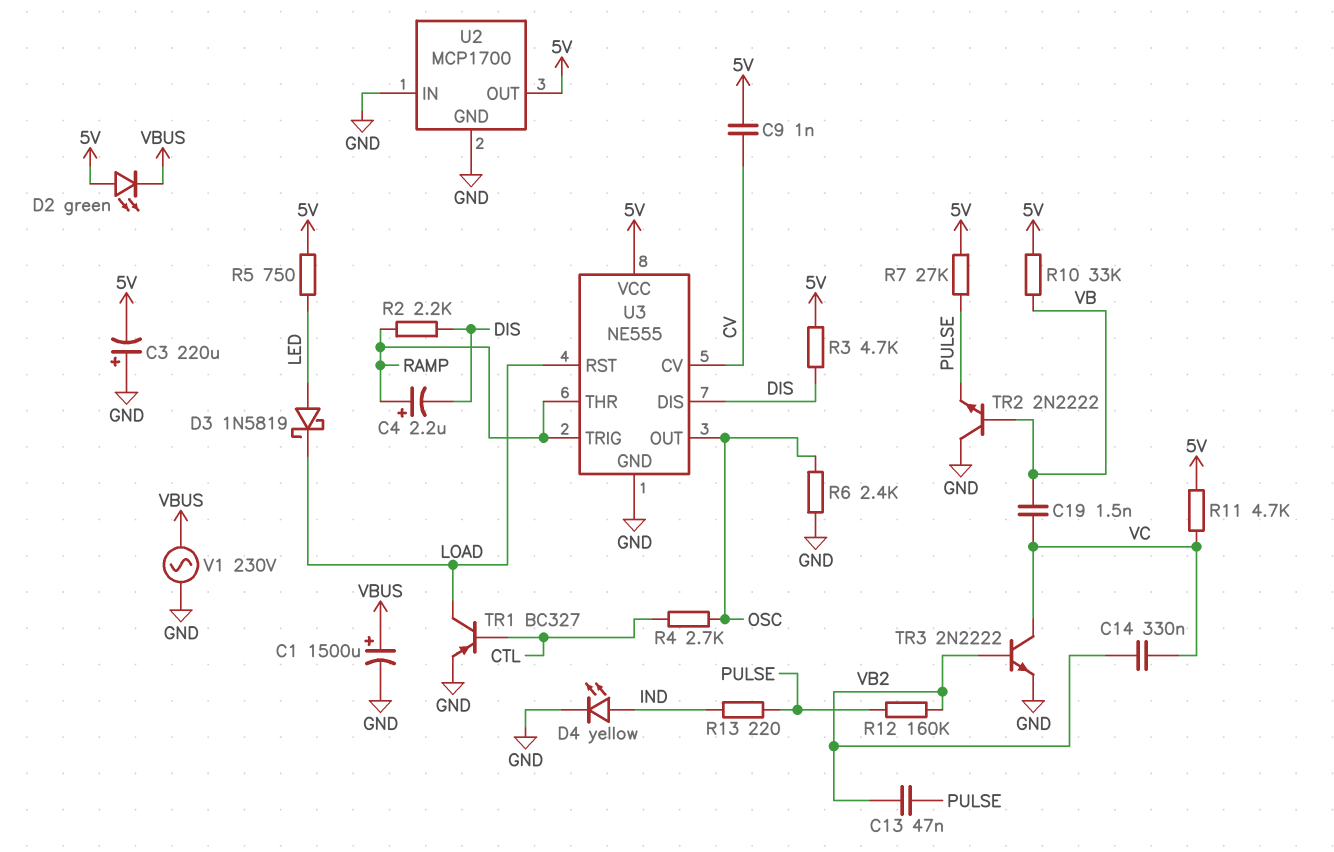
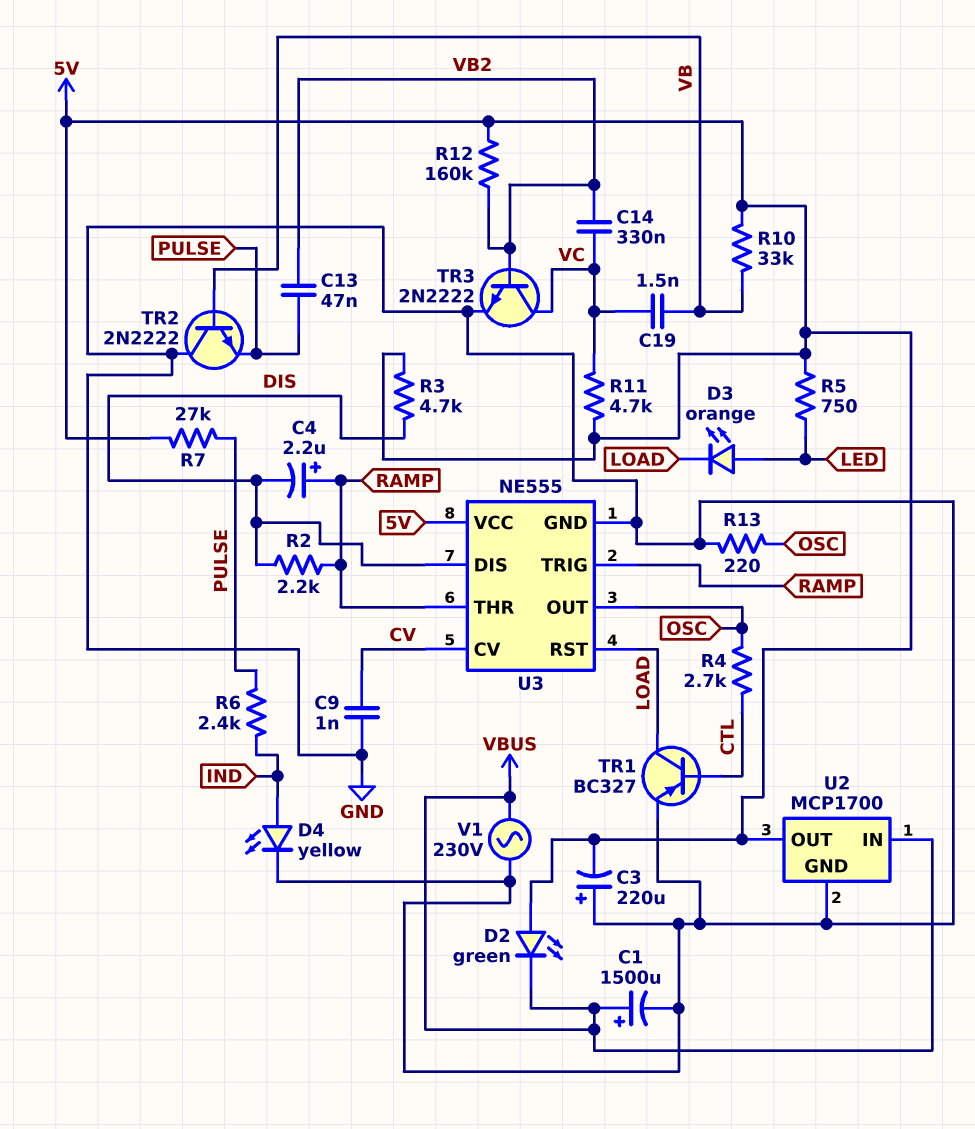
C9: 1nF (5V, CV) -> 1nF (CV, GND)
D3: schottky 1N5819 (A LED, K LOAD) -> LED orange (A LED, K LOAD)
R6: 2.4k (GND, OSC) -> 2.4k (IND, PULSE)
R12: 160k (PULSE, VB2) -> 160k (5V, VB2)
R13: 220 (IND, PULSE) -> 220 (GND, OSC)
U2 pin IN: GND -> VBUS

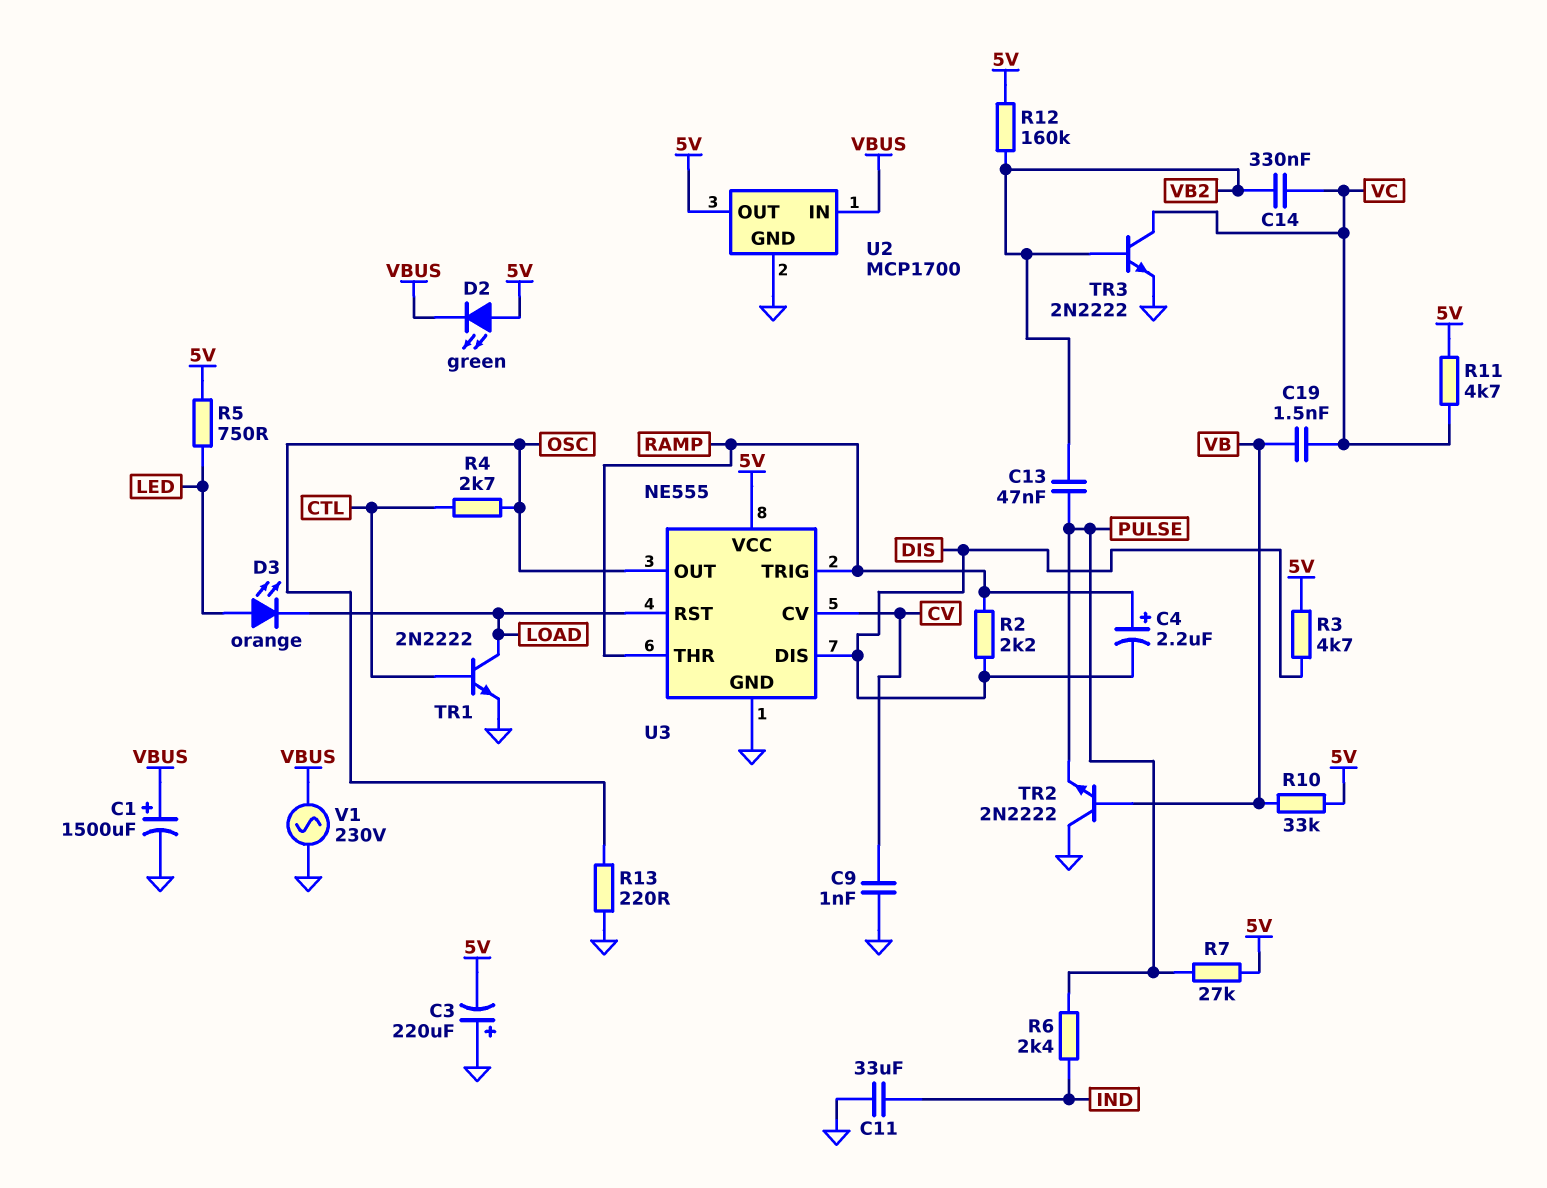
C11: none -> 33uF (GND, IND)
D4: LED yellow (A IND, K GND) -> none
TR1: PNP BC327 (B CTL, C LOAD, E GND) -> NPN 2N2222 (B CTL, C LOAD, E GND)

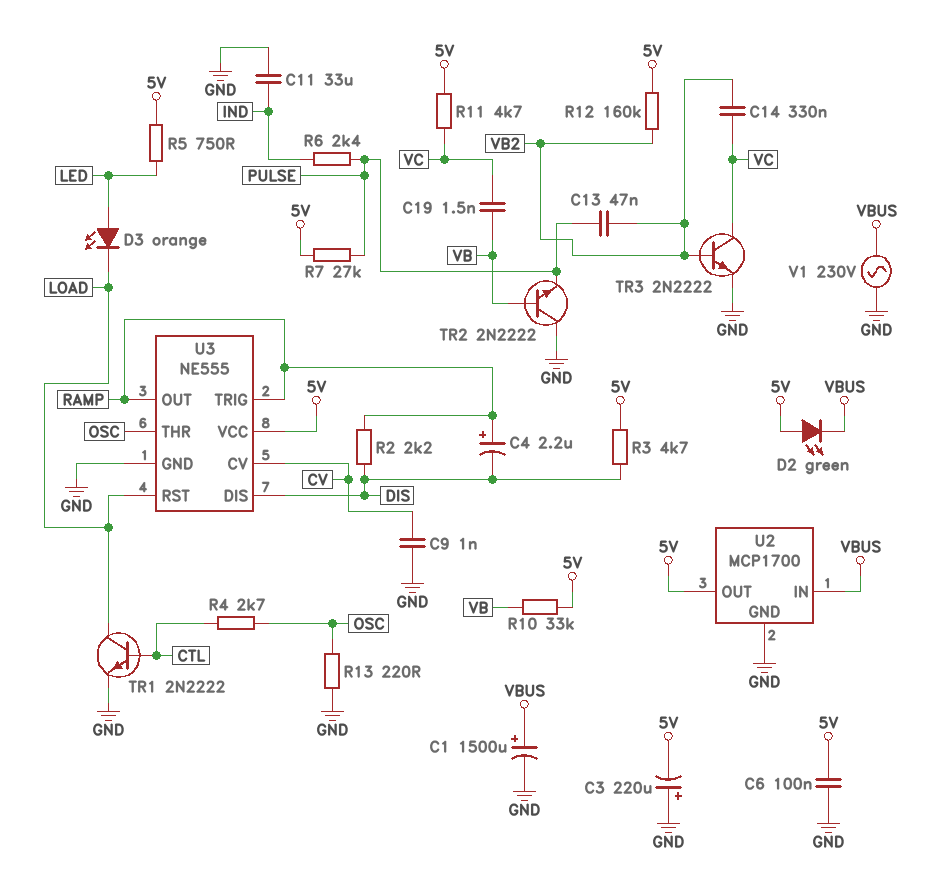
C6: none -> 100nF (5V, GND)
U3 pin OUT: OSC -> RAMP
U3 pin THR: RAMP -> OSC

